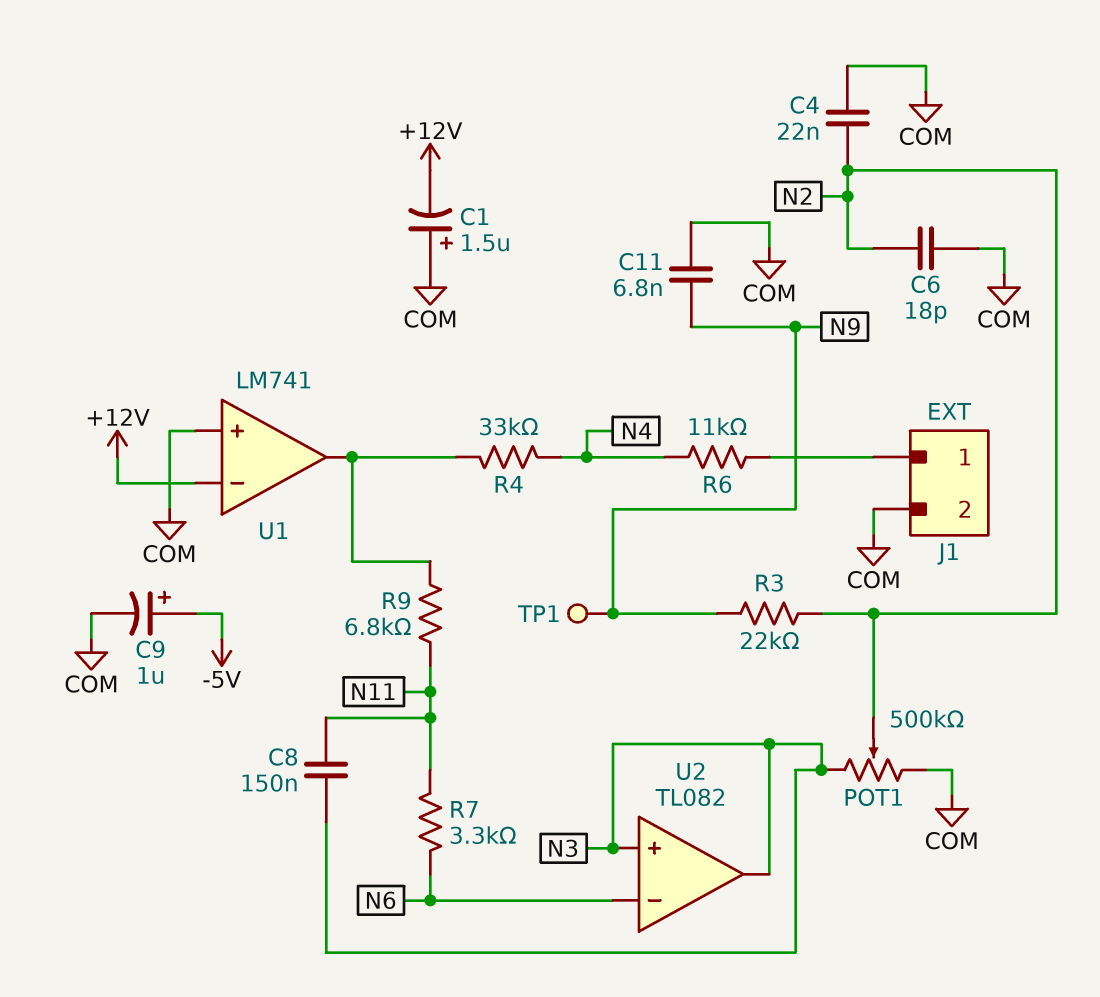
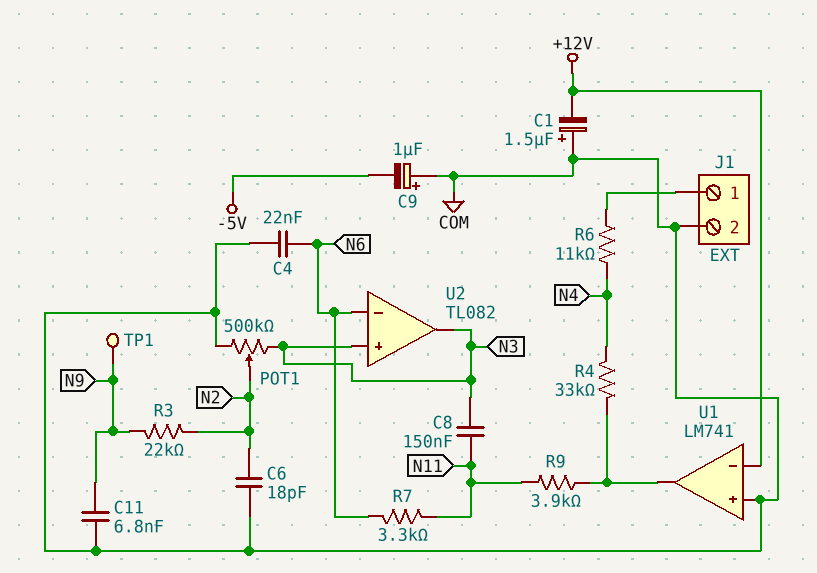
C4: 22nF (COM, N2) -> 22nF (COM, N6)
C9: 1uF (plus -5V, minus COM) -> 1uF (plus COM, minus -5V)
R9: 6.8k (N11, U1/out) -> 3.9k (N11, U1/out)

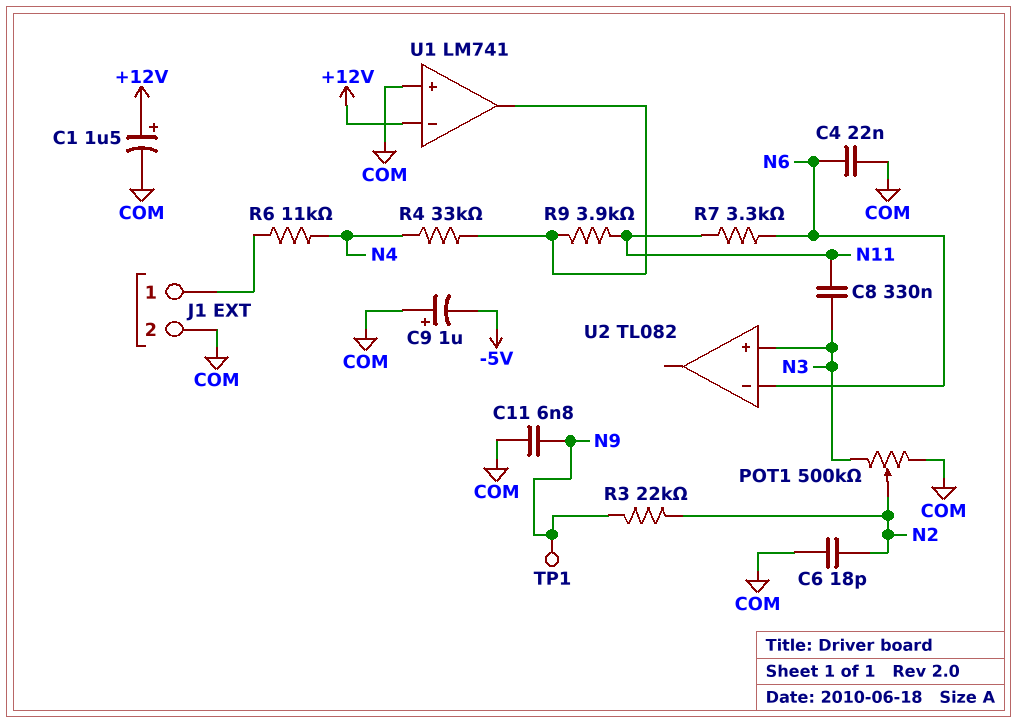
C1: 1.5uF (plus COM, minus +12V) -> 1.5uF (plus +12V, minus COM)
C8: 150nF (N3, N11) -> 330nF (N3, N11)
U2 pin out: N3 -> none

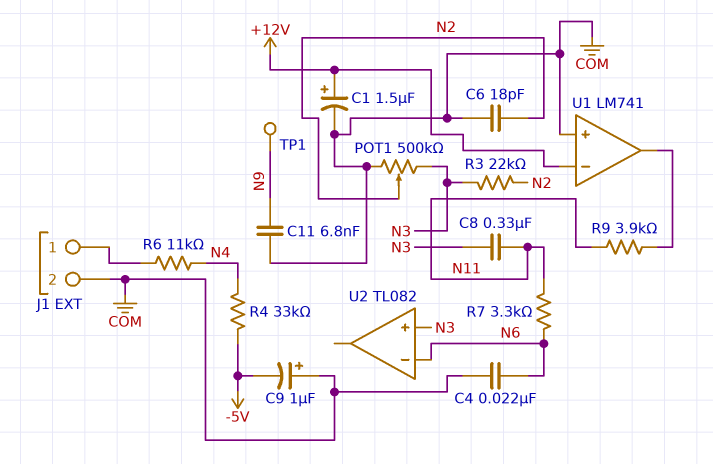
R3: 22k (N2, N9) -> 22k (N2, N3)
R4: 33k (N4, U1/out) -> 33k (-5V, N4)

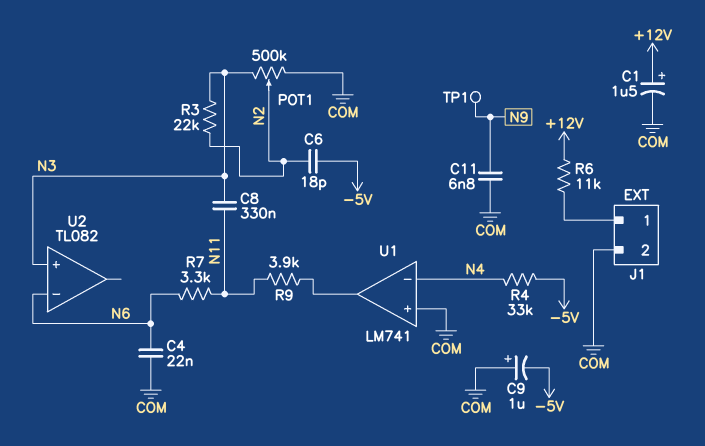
C6: 18pF (COM, N2) -> 18pF (-5V, N2)
R6: 11k (J1/1, N4) -> 11k (+12V, J1/1)
U1 pin in-: +12V -> N4

